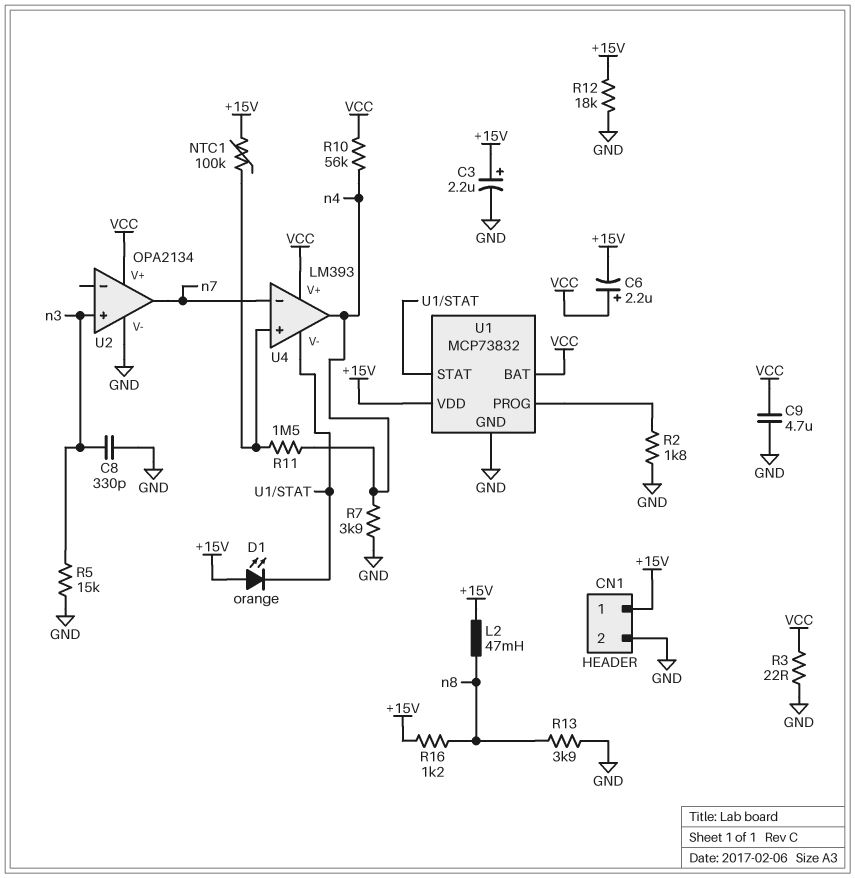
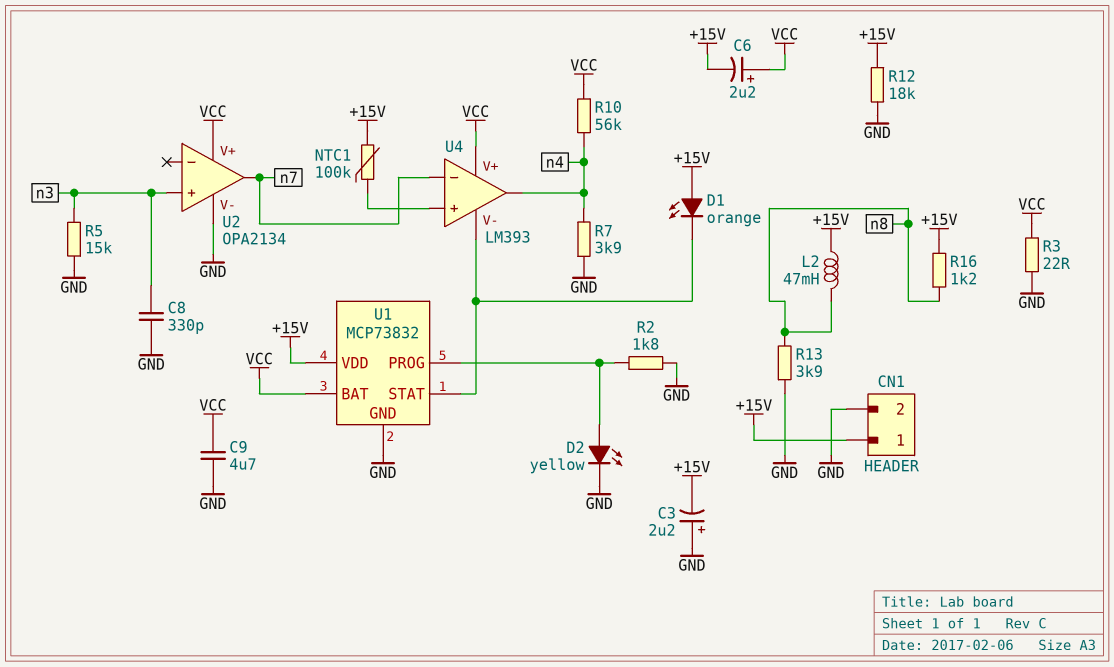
C3: 2.2uF (plus +15V, minus GND) -> 2.2uF (plus GND, minus +15V)
D2: none -> LED yellow (A U1/PROG, K GND)
R11: 1.5M (U4/in+, n4) -> none

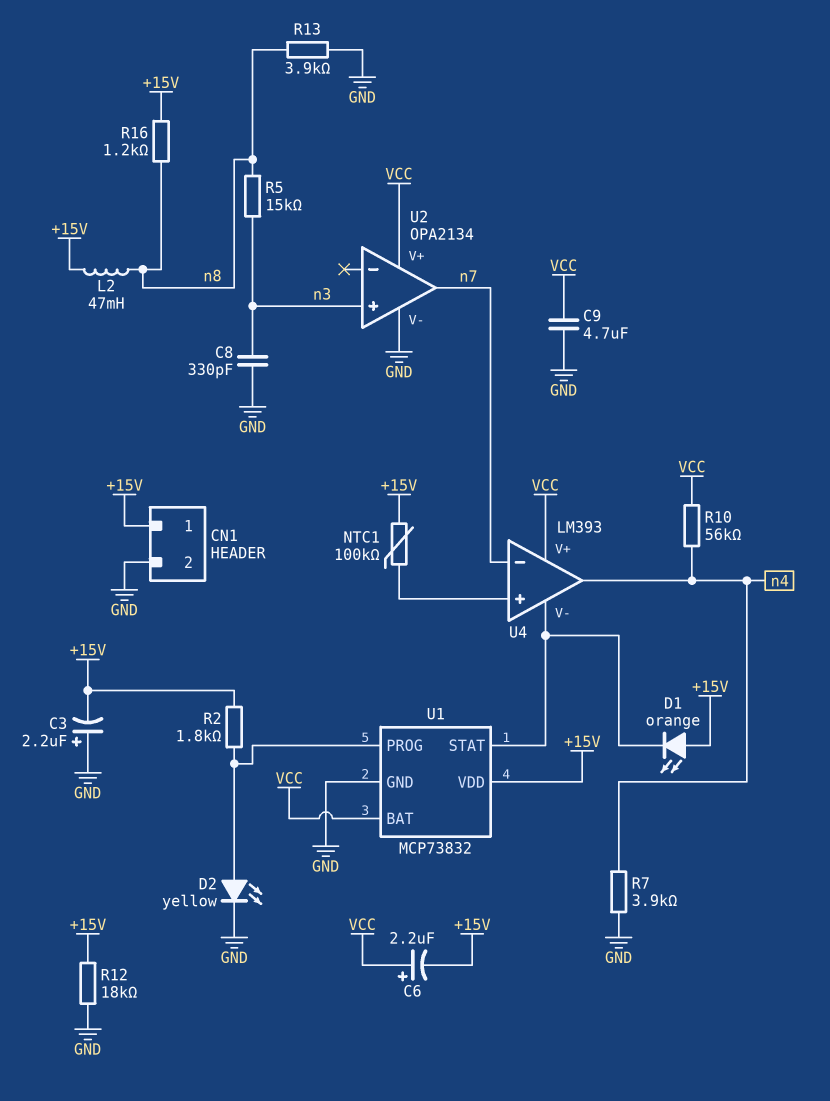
R2: 1.8k (GND, U1/PROG) -> 1.8k (+15V, U1/PROG)
R3: 22 (GND, VCC) -> none
R5: 15k (GND, n3) -> 15k (n3, n8)

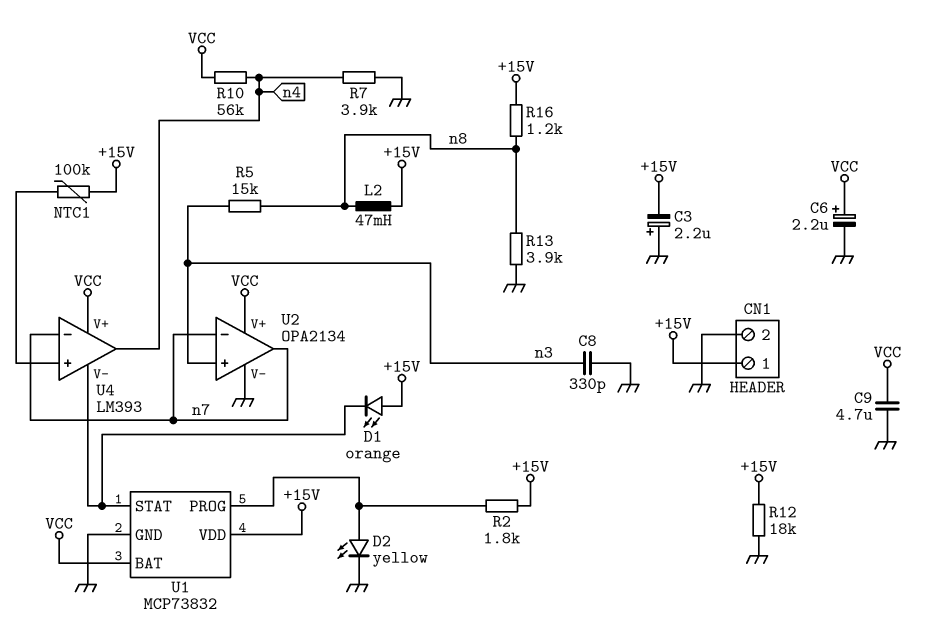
C6: 2.2uF (plus VCC, minus +15V) -> 2.2uF (plus VCC, minus GND)
U2 pin in-: none -> n7

